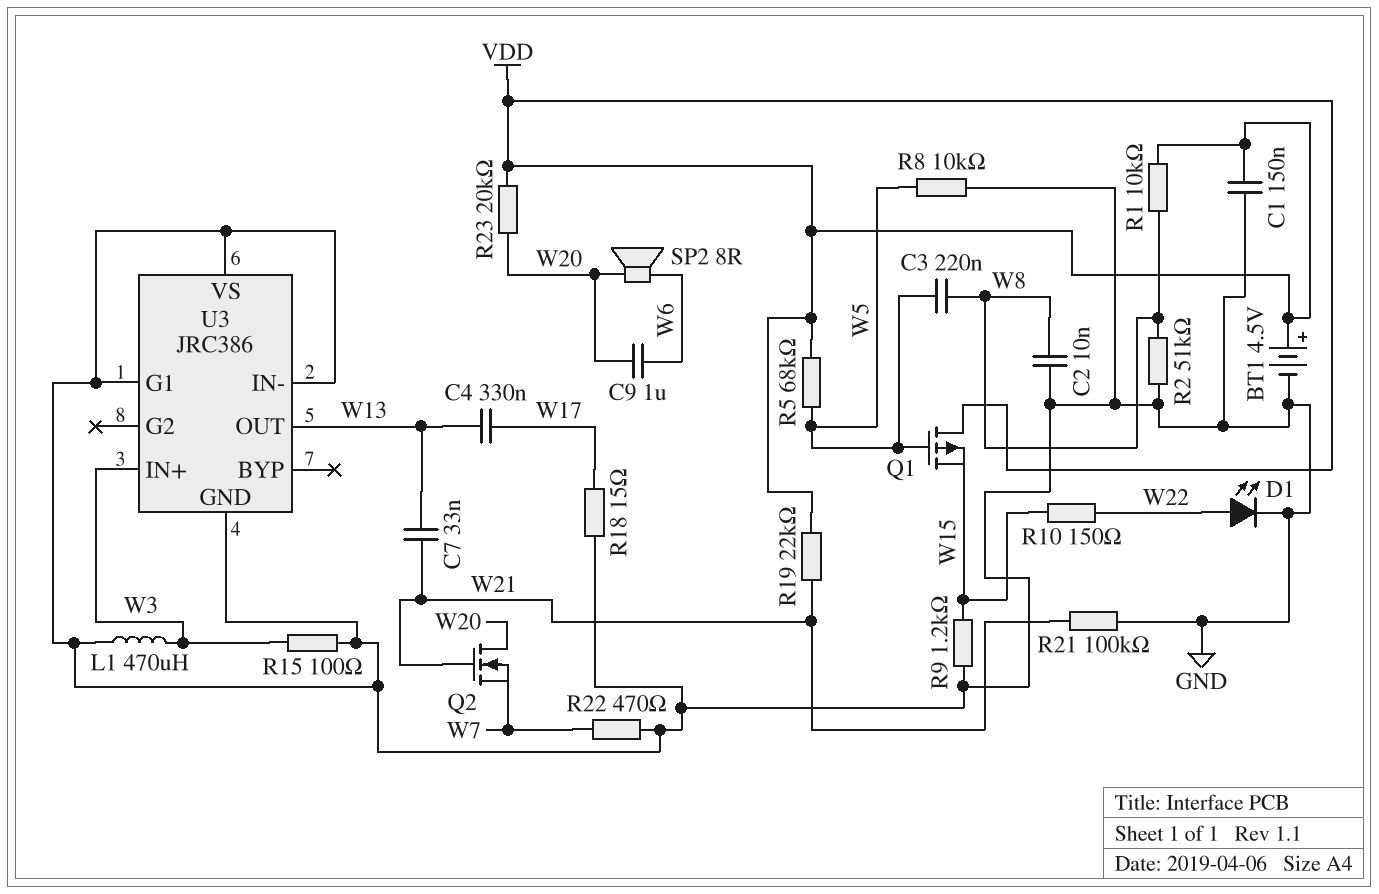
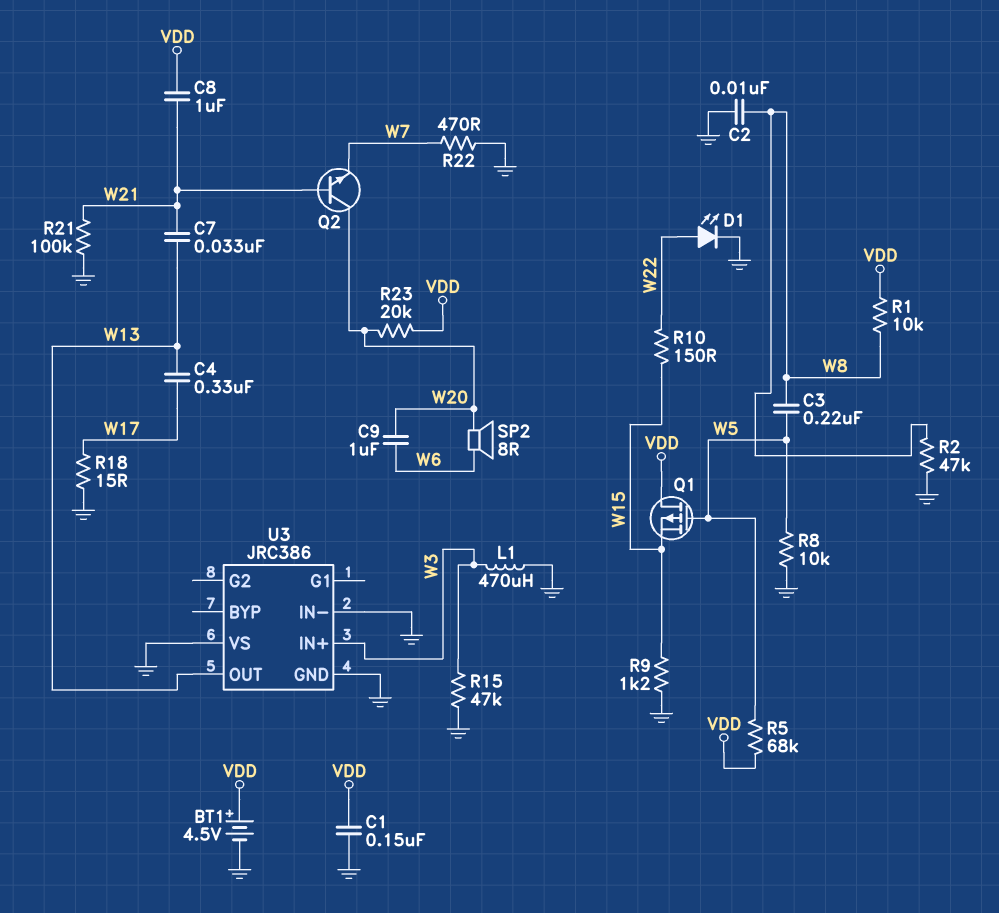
C8: none -> 1uF (VDD, W21)
Q2: NMOS (G W21, D W20, S W7) -> NPN (B W21, C W20, E W7)
R2: 51k (GND, W8) -> 47k (GND, W8)
R15: 100 (GND, W3) -> 47k (GND, W3)
R19: 22k (VDD, W21) -> none
U3 pin G1: GND -> none

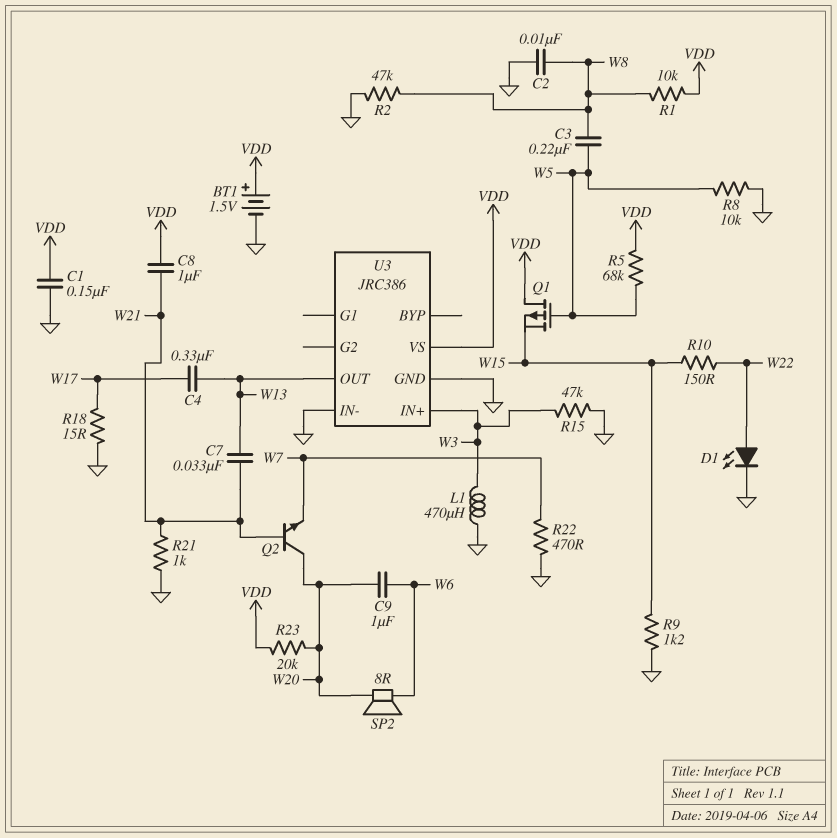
BT1: 4.5V (plus VDD, minus GND) -> 1.5V (plus VDD, minus GND)
R21: 100k (GND, W21) -> 1k (GND, W21)
U3 pin VS: GND -> VDD

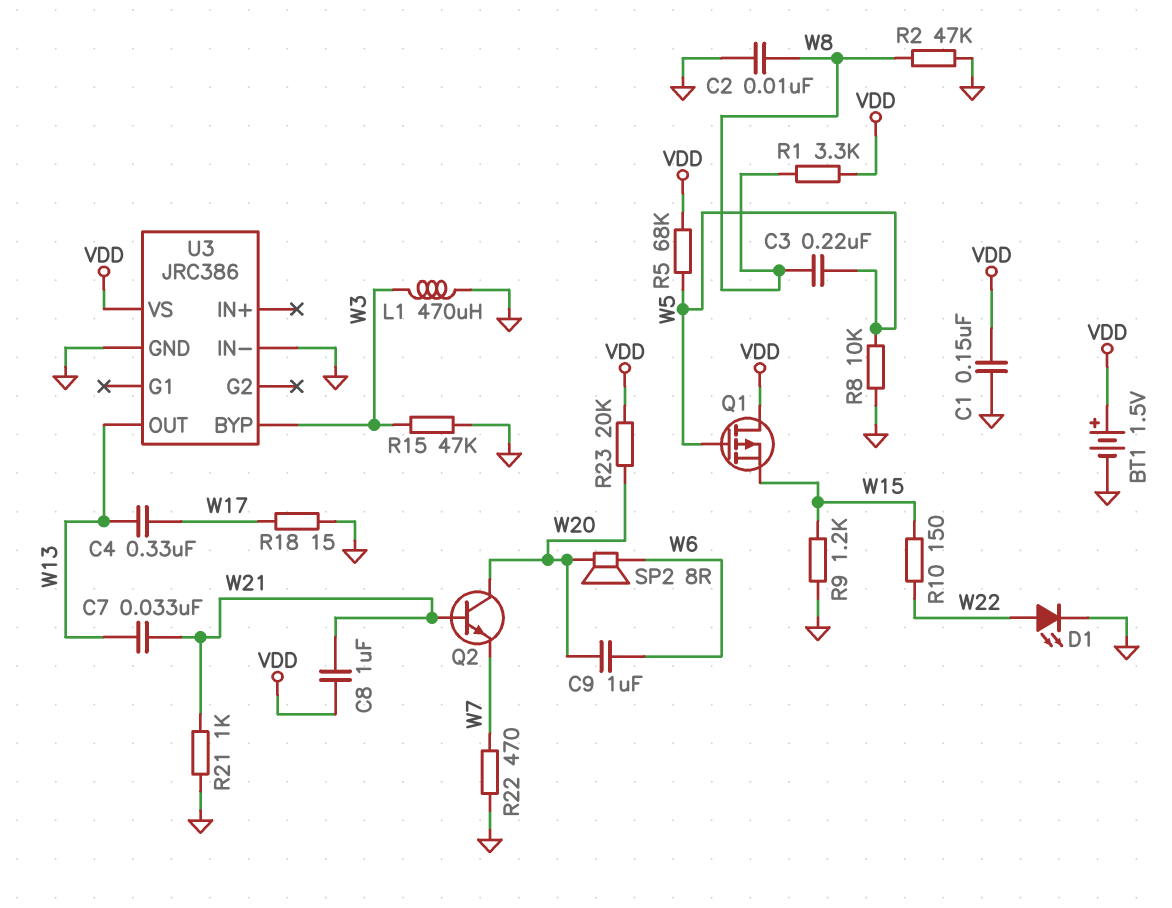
R1: 10k (VDD, W8) -> 3.3k (VDD, W8)
U3 pin BYP: none -> W3
U3 pin IN+: W3 -> none

